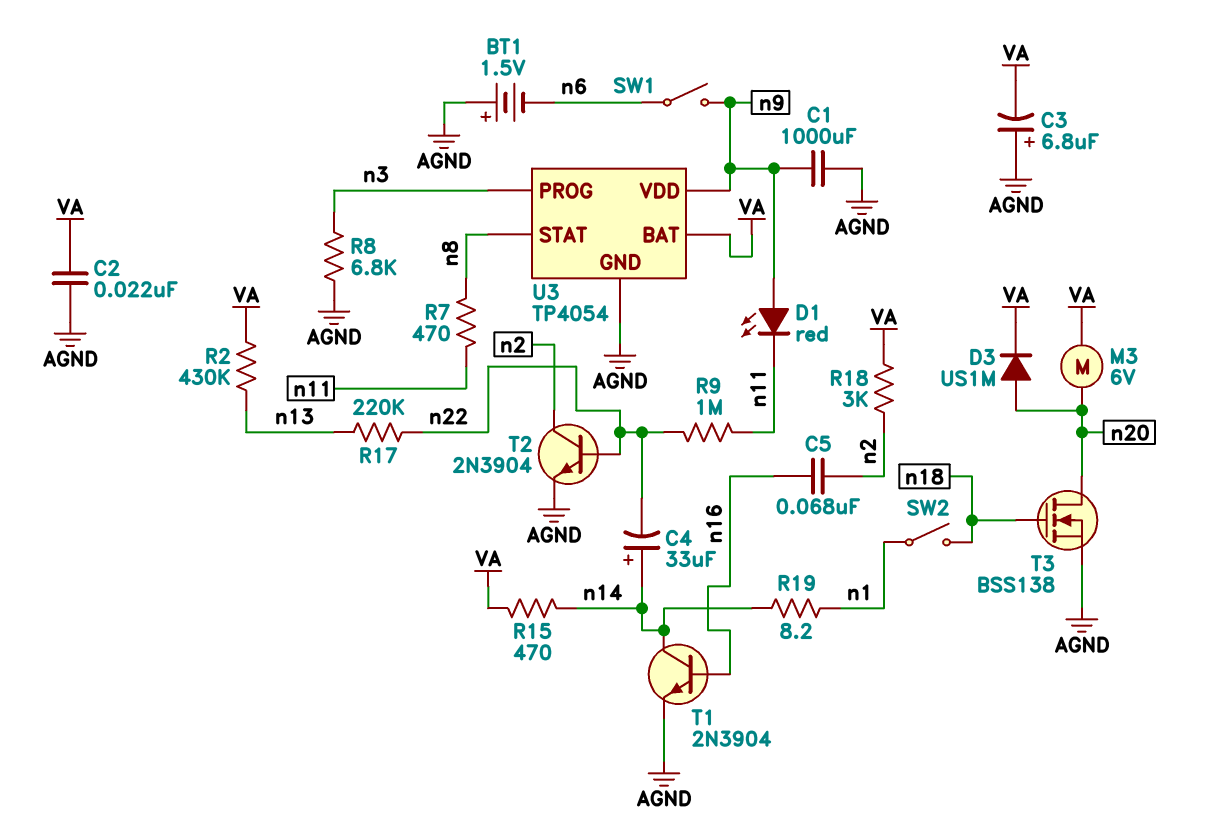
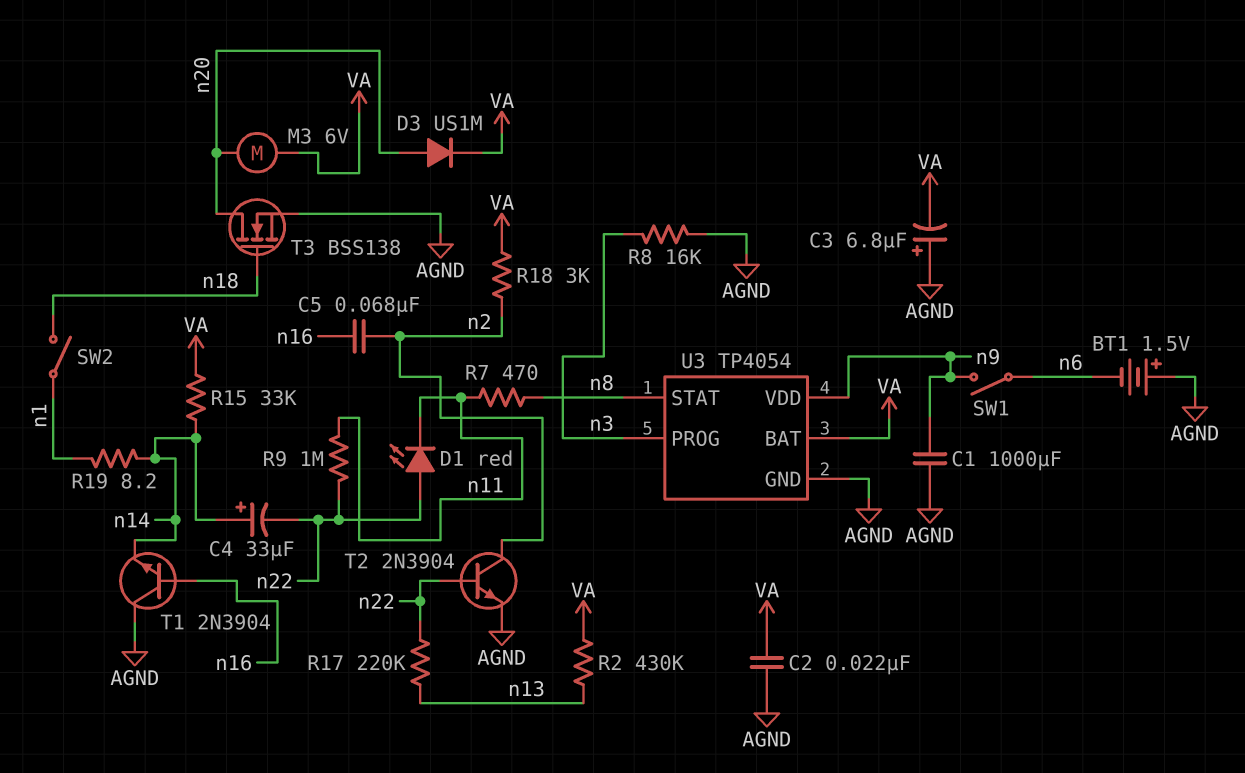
D1: LED red (A n9, K n11) -> LED red (A n22, K n11)
R8: 6.8k (AGND, n3) -> 16k (AGND, n3)
R15: 470 (VA, n14) -> 33k (VA, n14)
T1: NPN 2N3904 (B n16, C n14, E AGND) -> NPN 2N3904 (B n16, C AGND, E n14)

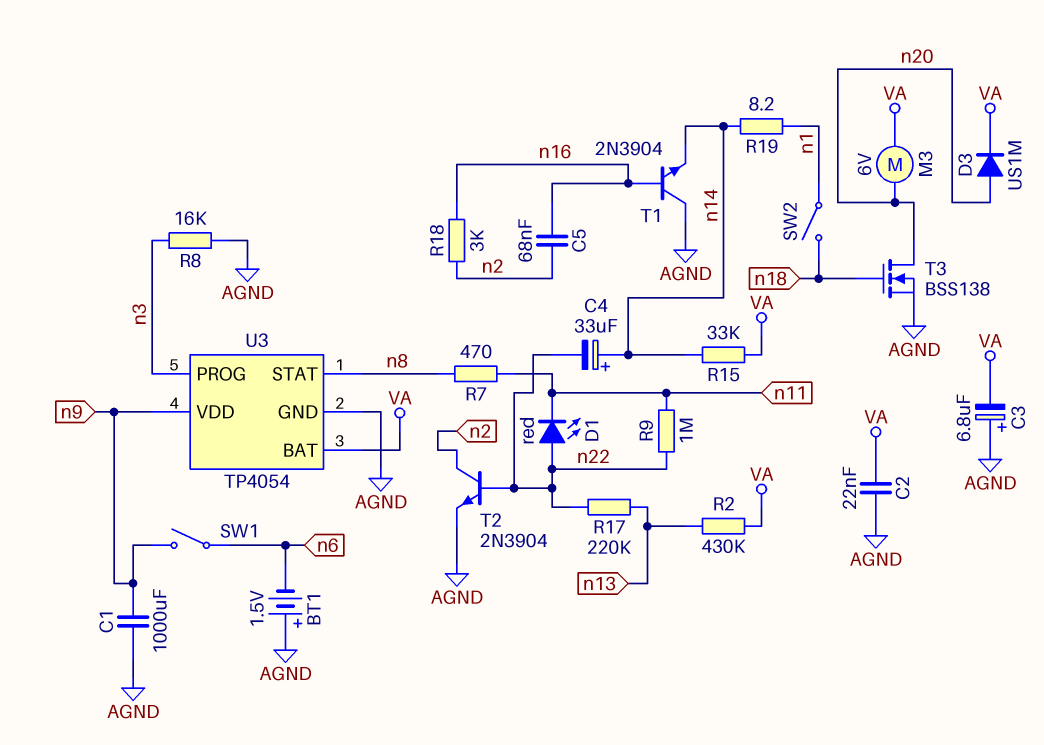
R18: 3k (VA, n2) -> 3k (n2, n16)

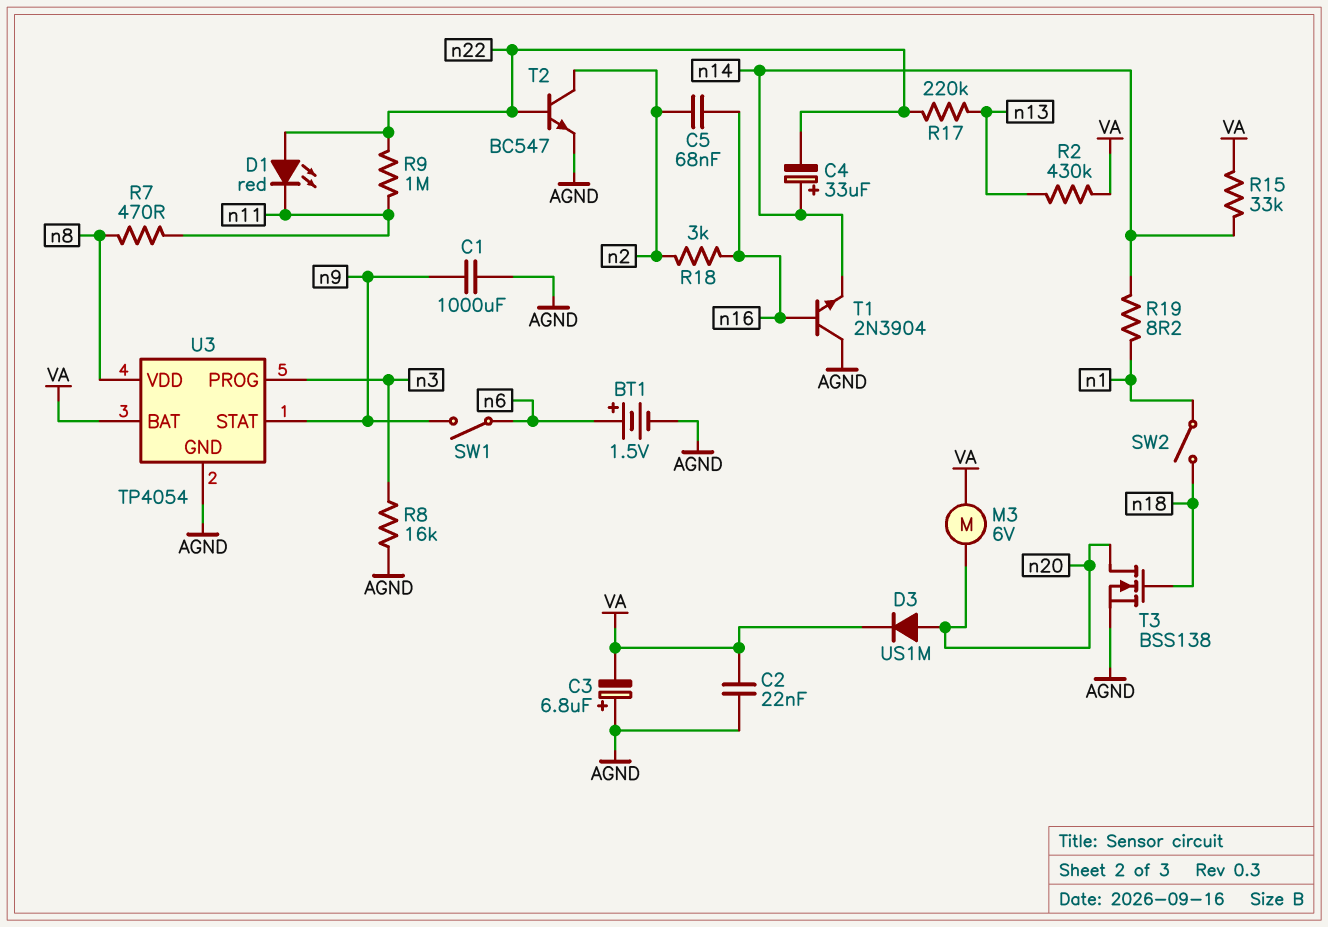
BT1: 1.5V (plus AGND, minus n6) -> 1.5V (plus n6, minus AGND)
T2: NPN 2N3904 (B n22, C n2, E AGND) -> NPN BC547 (B n22, C n2, E AGND)
U3 pin STAT: n8 -> n9
U3 pin VDD: n9 -> n8

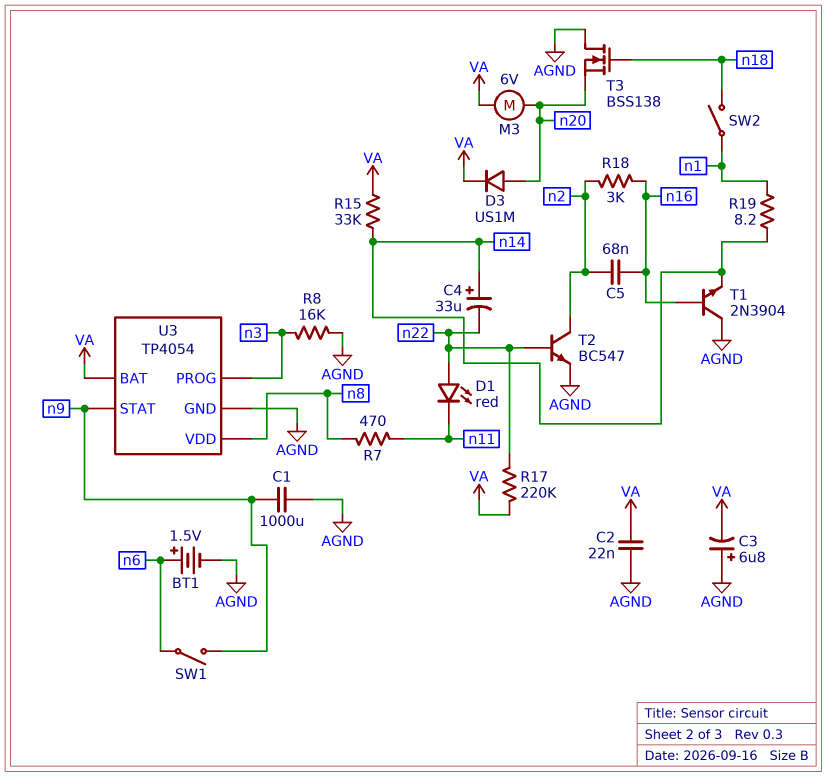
R2: 430k (VA, n13) -> none
R9: 1M (n11, n22) -> none
R17: 220k (n13, n22) -> 220k (VA, n22)
T3: NMOS BSS138 (G n18, D n20, S AGND) -> NMOS BSS138 (G n18, D AGND, S n20)

